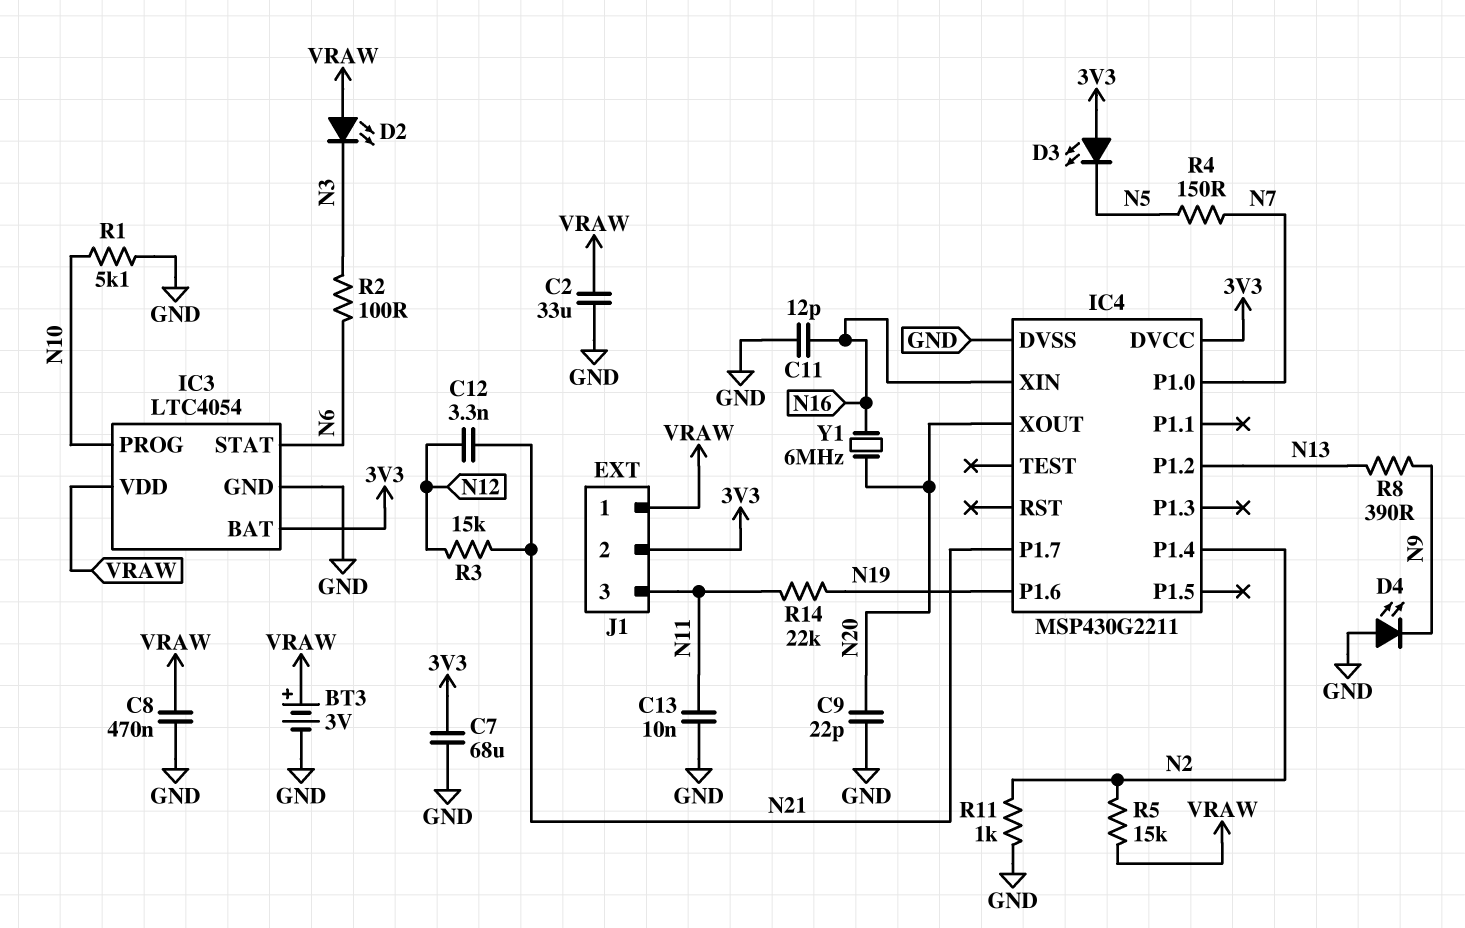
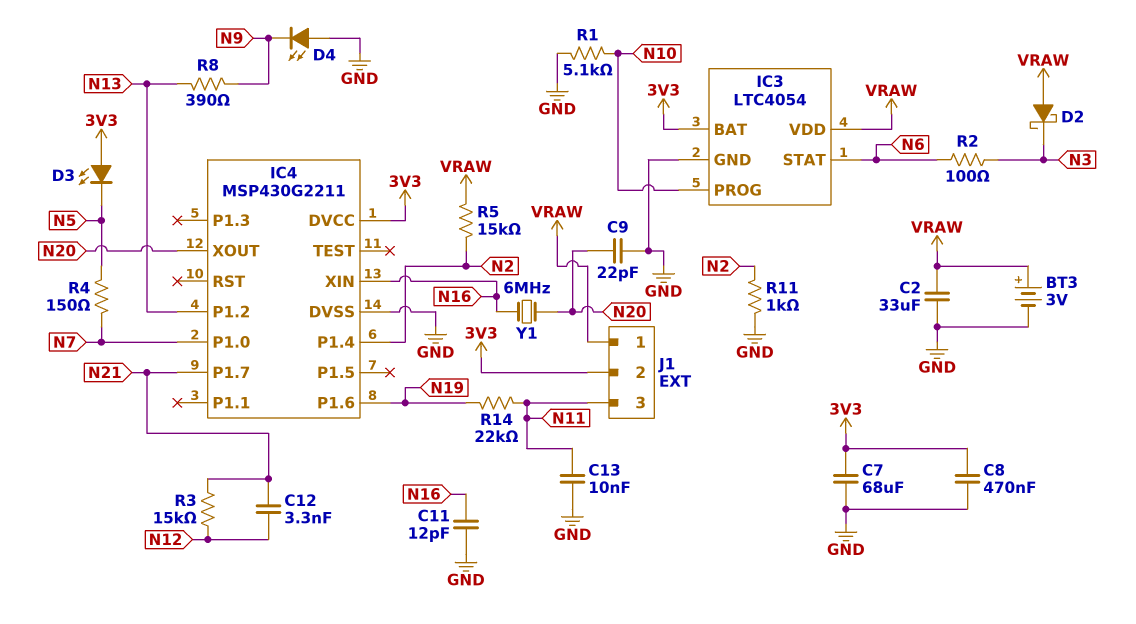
C8: 470nF (GND, VRAW) -> 470nF (3V3, GND)
D2: LED (A VRAW, K N3) -> schottky (A VRAW, K N3)

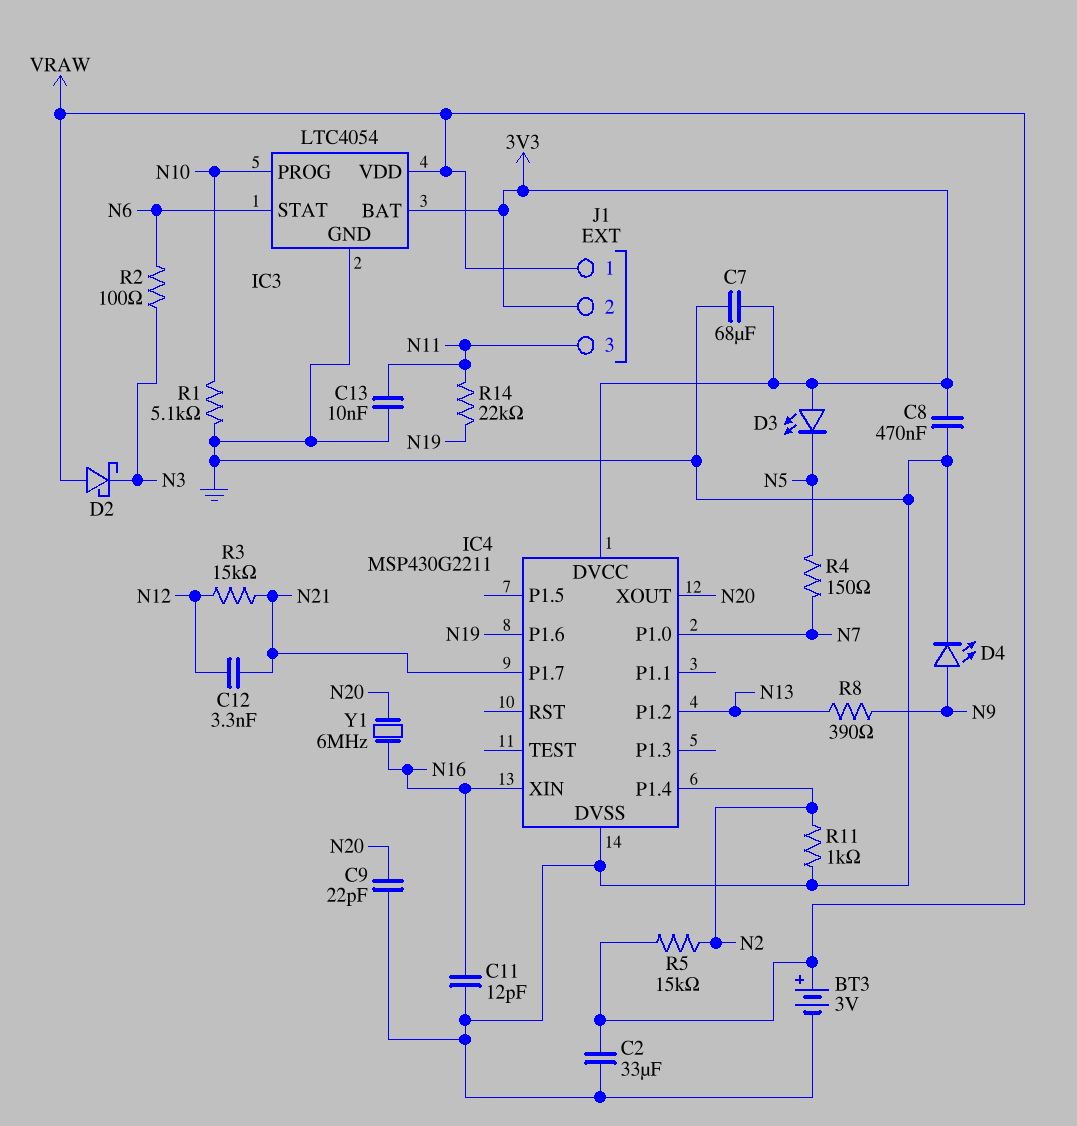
D4: LED (A GND, K N9) -> LED (A N9, K GND)

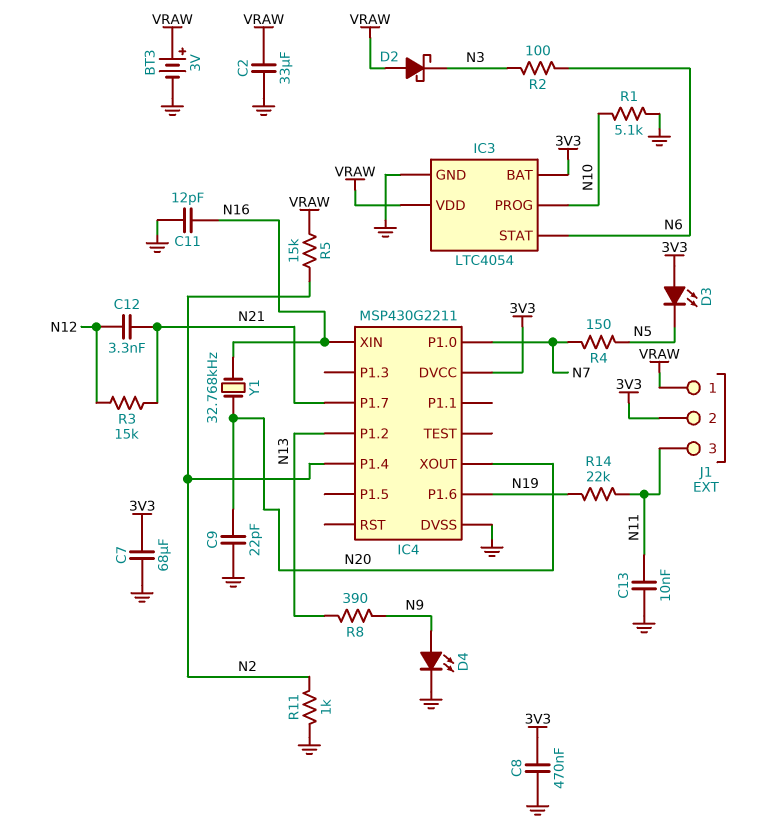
Y1: 6MHz (N16, N20) -> 32.768kHz (N16, N20)

